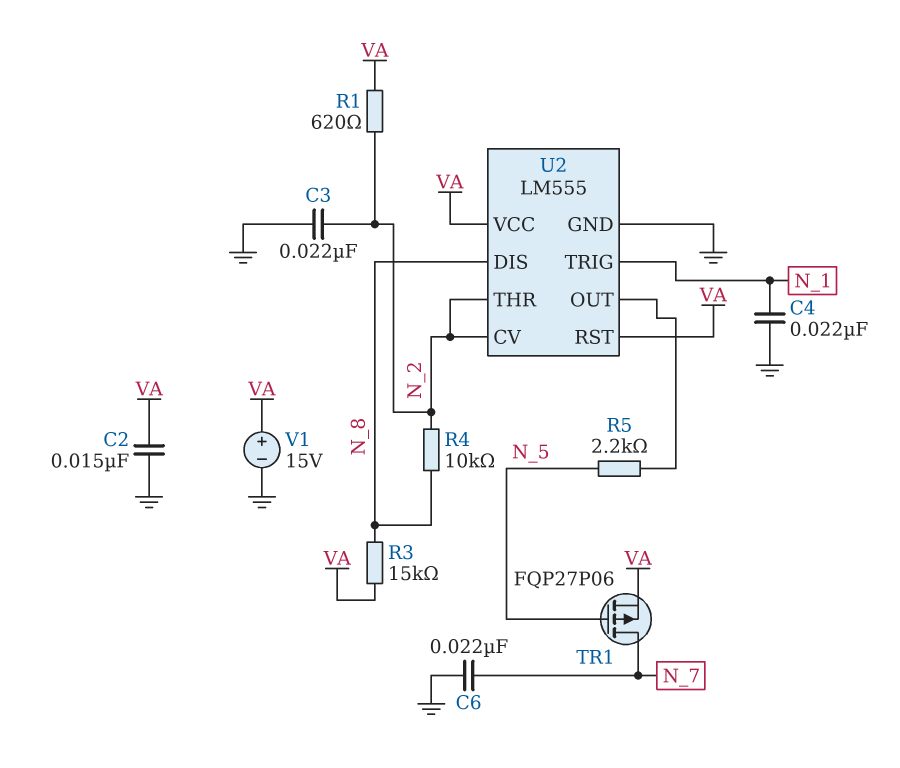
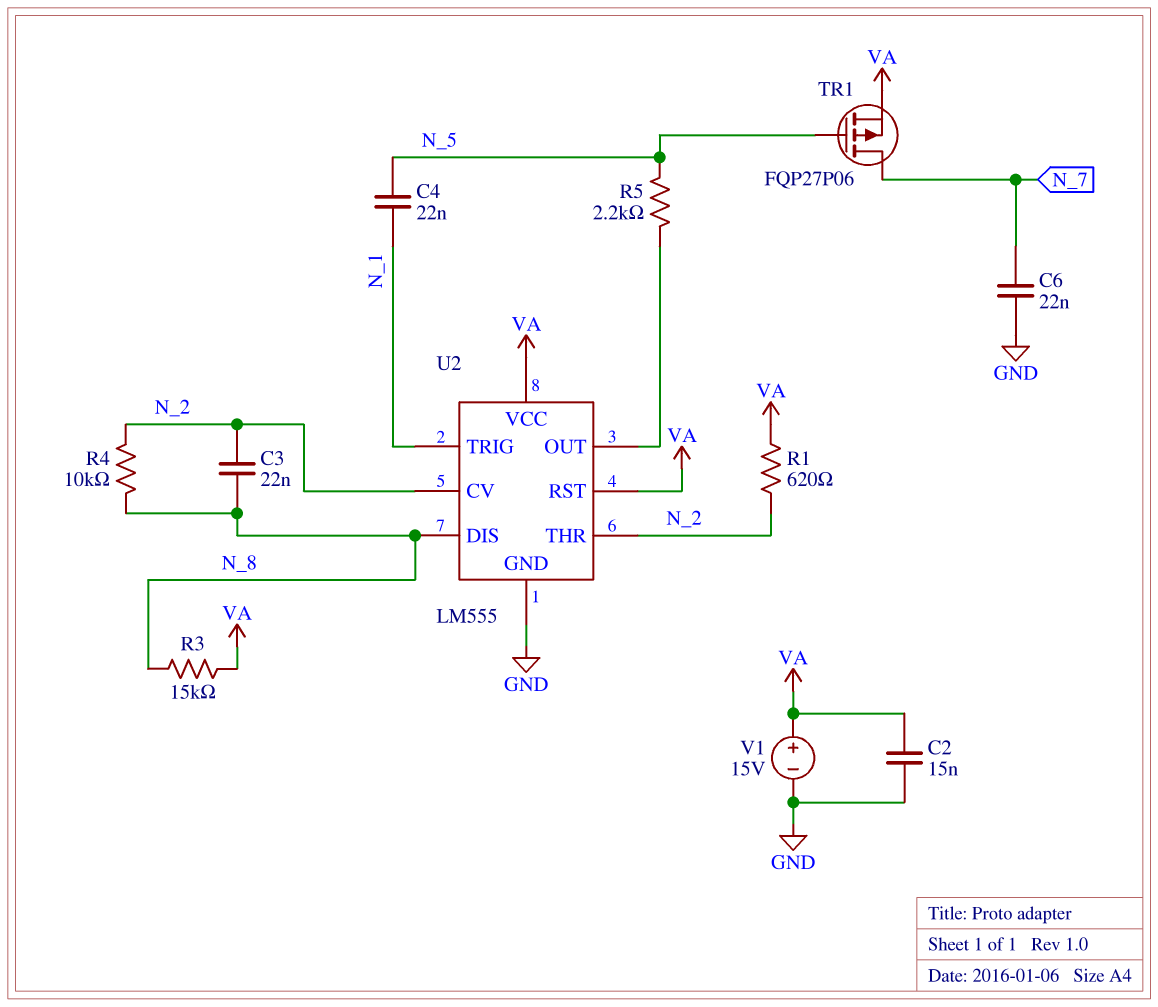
C3: 22nF (GND, N_2) -> 22nF (N_2, N_8)
C4: 22nF (GND, N_1) -> 22nF (N_1, N_5)

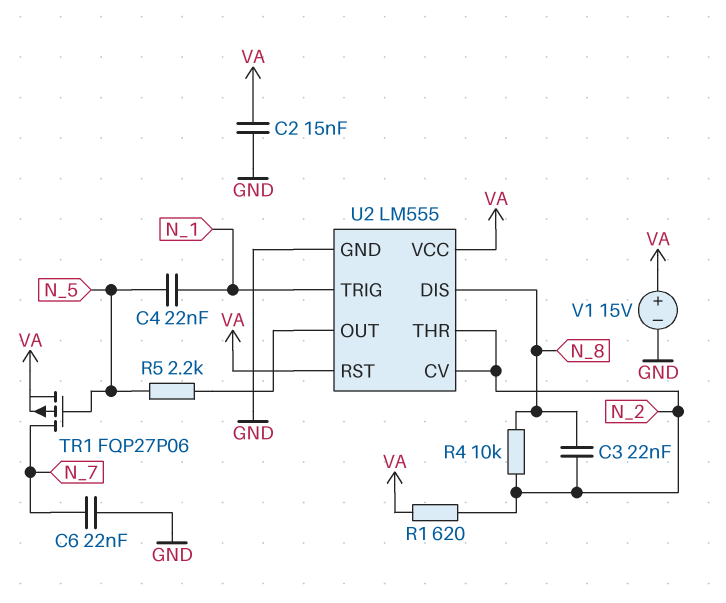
R3: 15k (N_8, VA) -> none

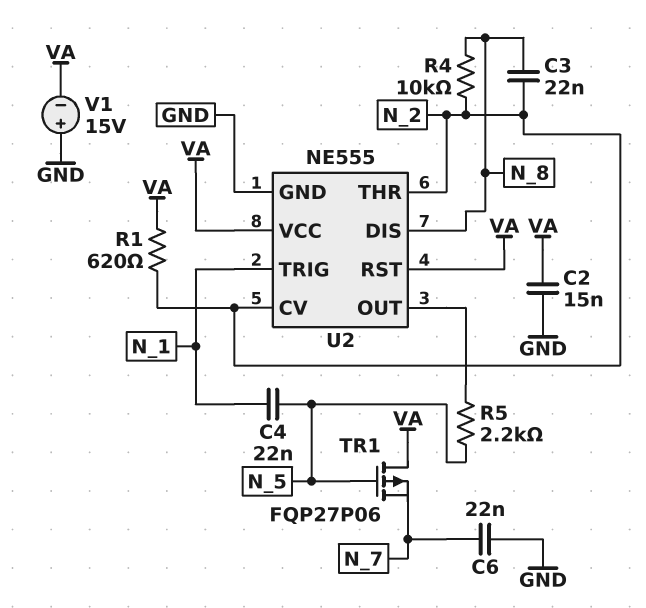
TR1: PMOS FQP27P06 (G N_5, D N_7, S VA) -> PMOS FQP27P06 (G N_5, D VA, S N_7)
U2: LM555 -> NE555
V1: 15V (plus VA, minus GND) -> 15V (plus GND, minus VA)

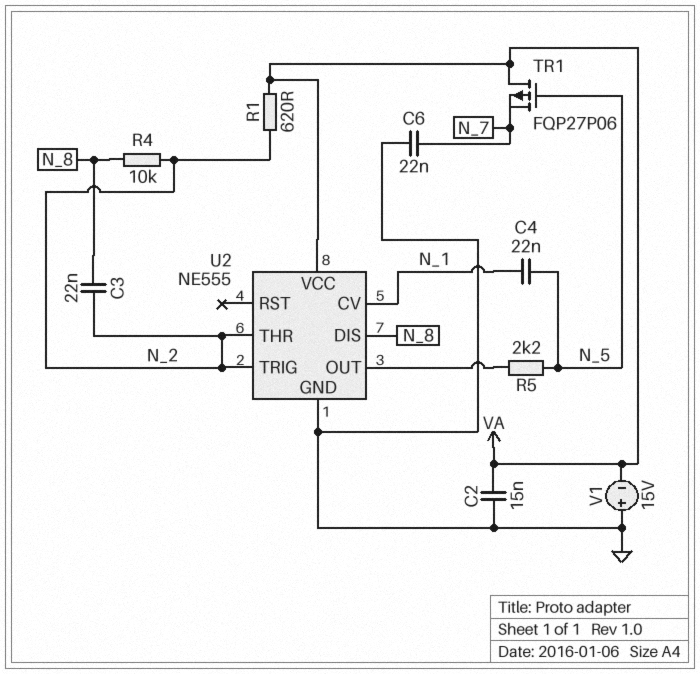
U2 pin CV: N_2 -> N_1
U2 pin RST: VA -> none
U2 pin TRIG: N_1 -> N_2

